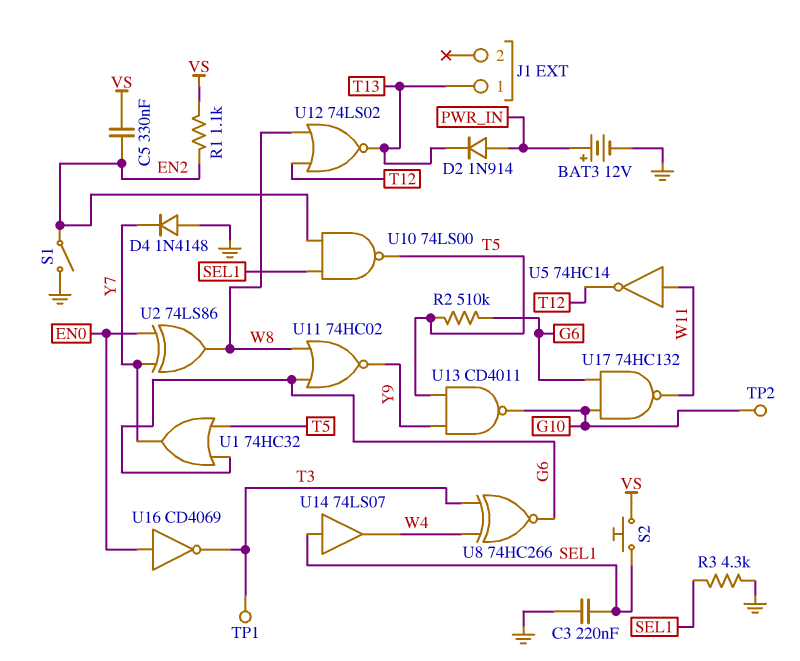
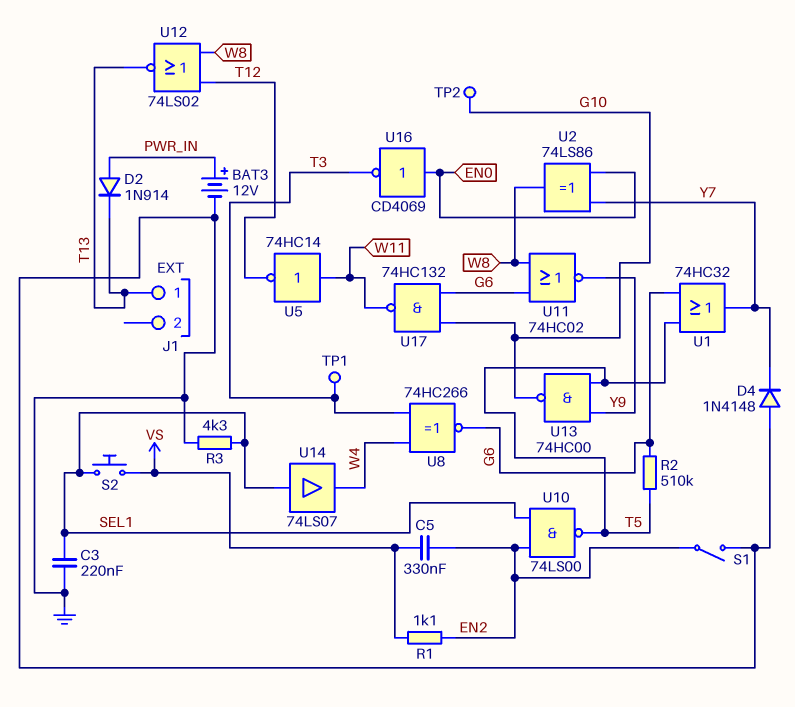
U13: NAND CD4011 (in T5, in Y9, out G10) -> NAND 74HC00 (in T5, in Y9, out G10)

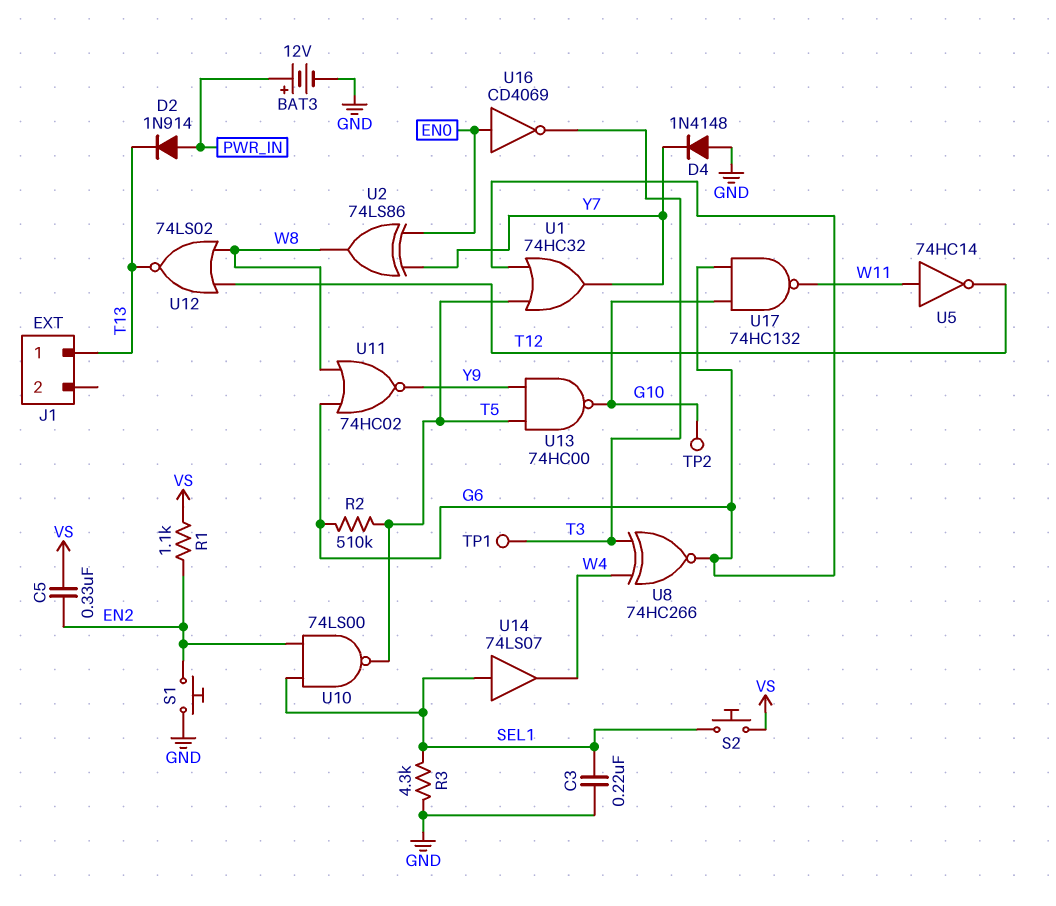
S1: switch (EN2, GND) -> button (EN2, GND)

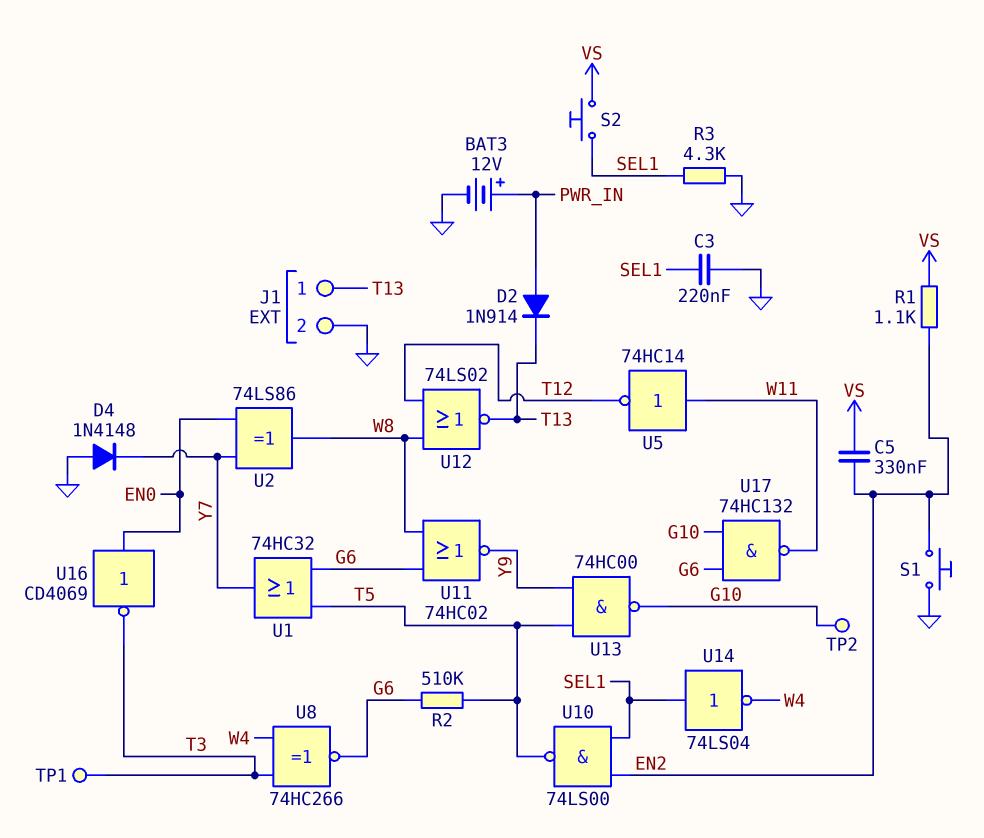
J1 pin 2: none -> GND
U14: buffer 74LS07 (in SEL1, out W4) -> NOT 74LS04 (in SEL1, out W4)

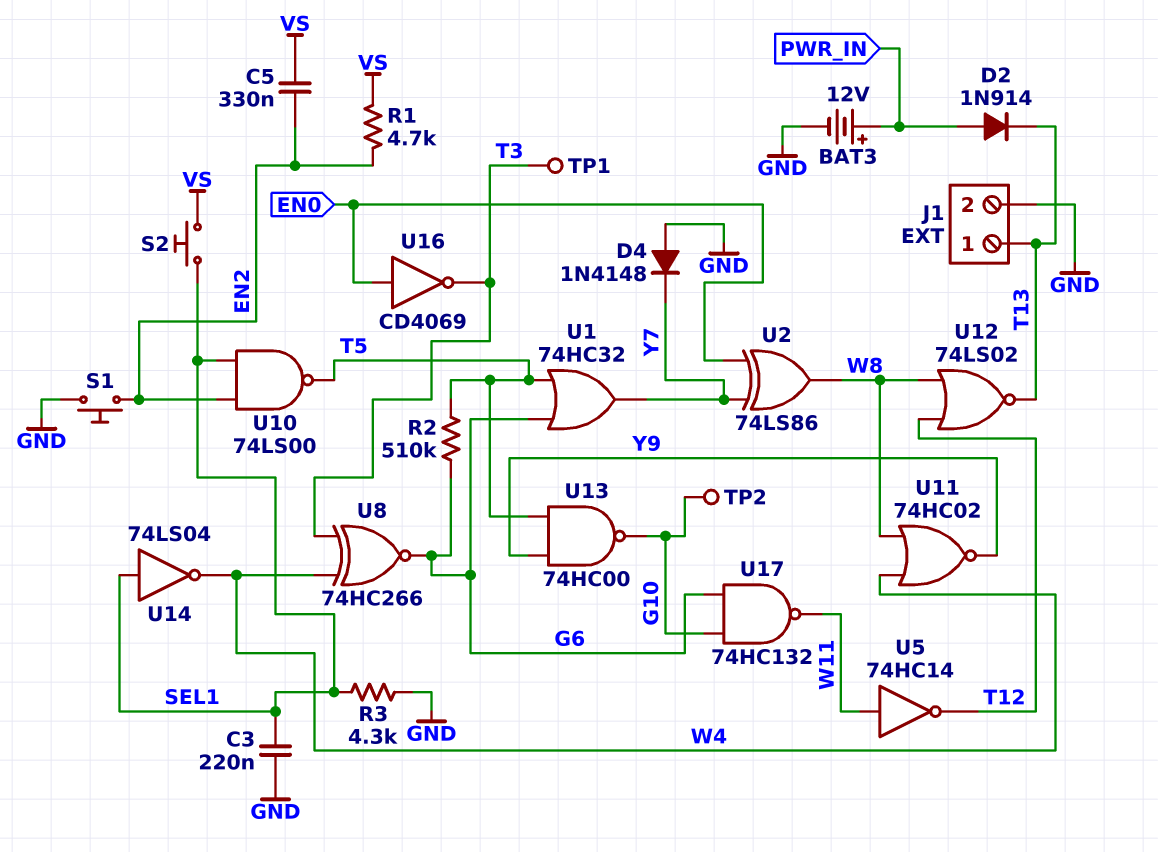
R1: 1.1k (EN2, VS) -> 4.7k (EN2, VS)
U11: NOR 74HC02 (in G6, in W8, out Y9) -> NOR 74HC02 (in W4, in W8, out Y9)

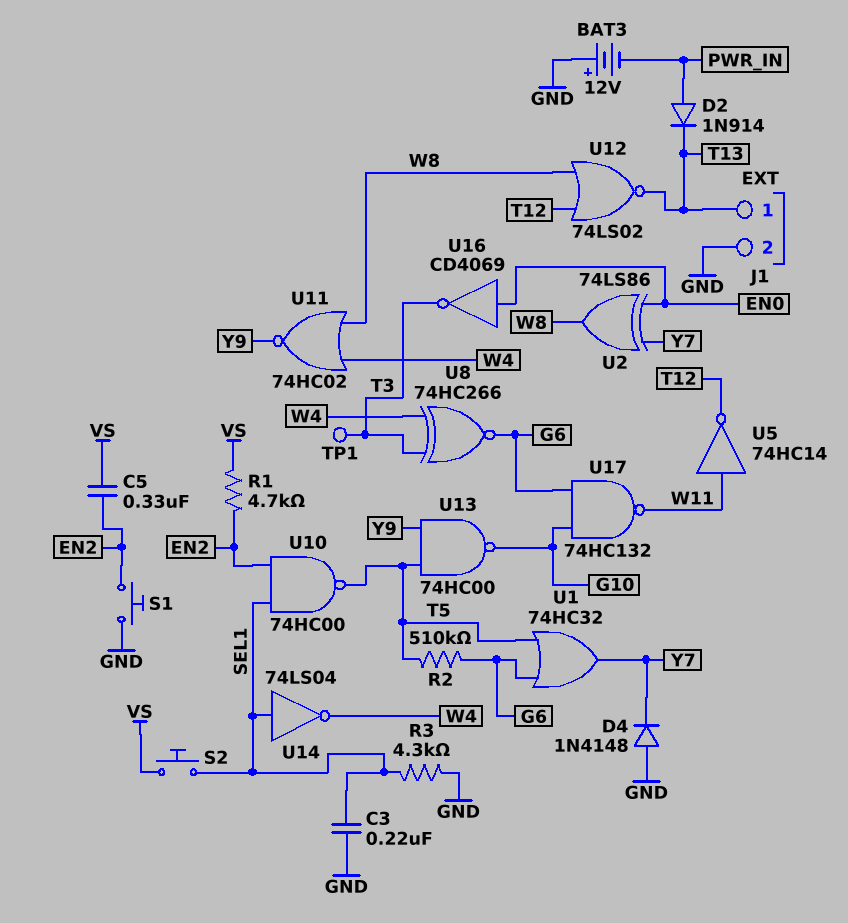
BAT3: 12V (plus PWR_IN, minus GND) -> 12V (plus GND, minus PWR_IN)
TP2: test point (G10) -> none
U10: NAND 74LS00 (in EN2, in SEL1, out T5) -> NAND 74HC00 (in EN2, in SEL1, out T5)

